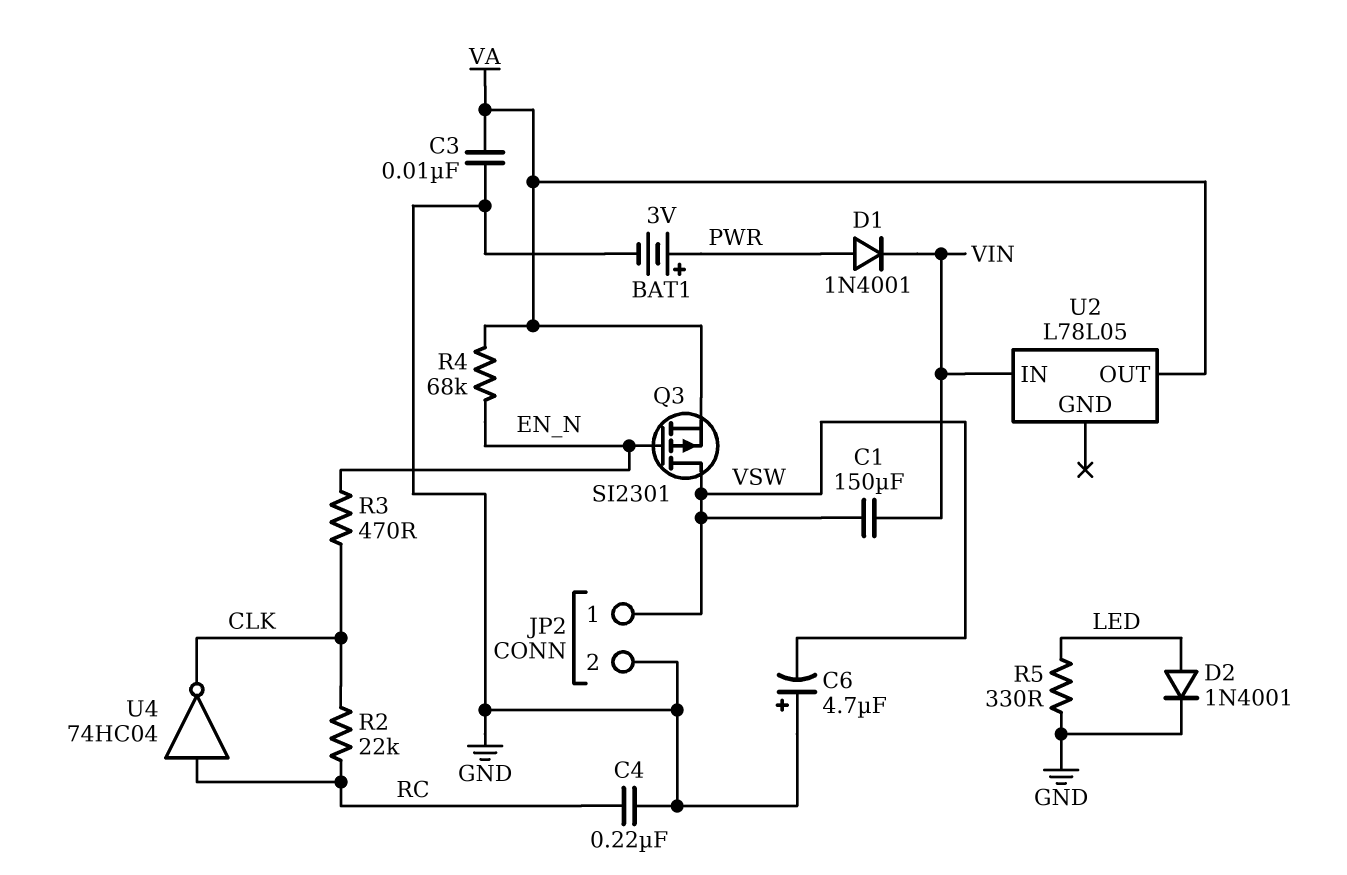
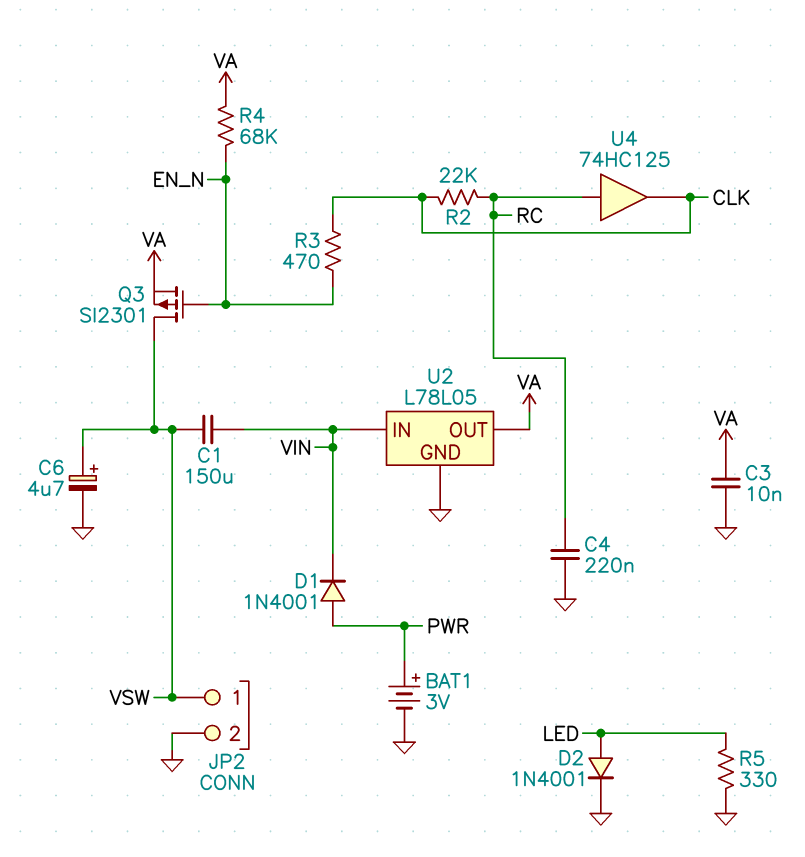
C6: 4.7uF (plus GND, minus VSW) -> 4.7uF (plus VSW, minus GND)
U2 pin GND: none -> GND
U4: NOT 74HC04 (in RC, out CLK) -> buffer 74HC125 (in RC, out CLK)

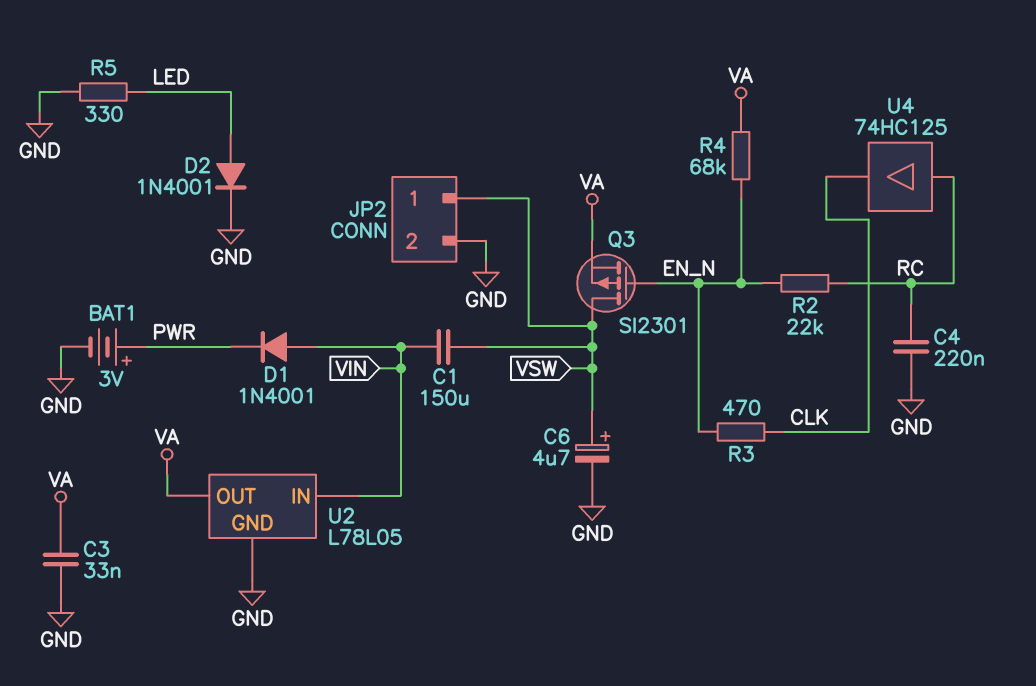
C3: 10nF (GND, VA) -> 33nF (GND, VA)
D1: diode 1N4001 (A PWR, K VIN) -> diode 1N4001 (A VIN, K PWR)
R2: 22k (CLK, RC) -> 22k (EN_N, RC)

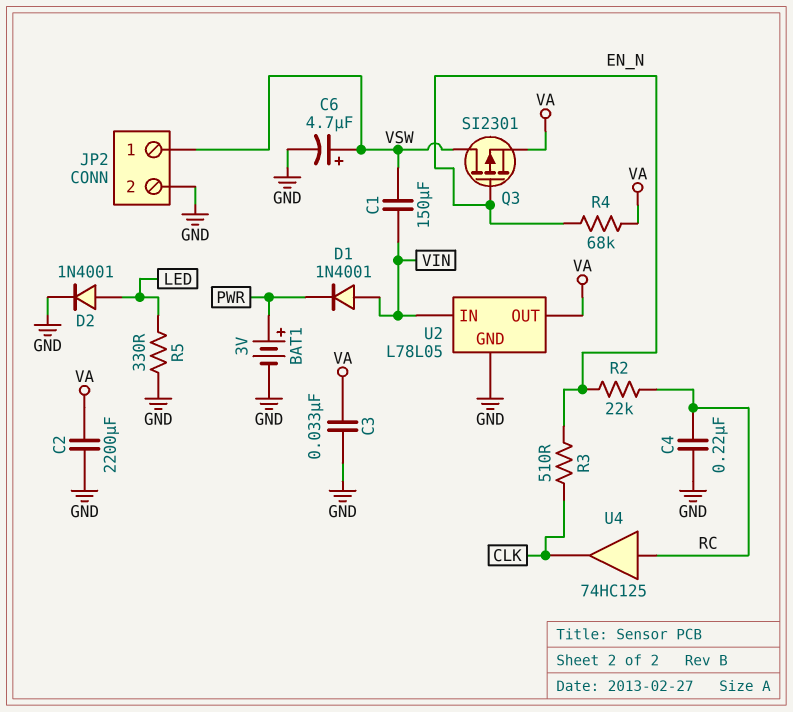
C2: none -> 2200uF (GND, VA)
R3: 470 (CLK, EN_N) -> 510 (CLK, EN_N)

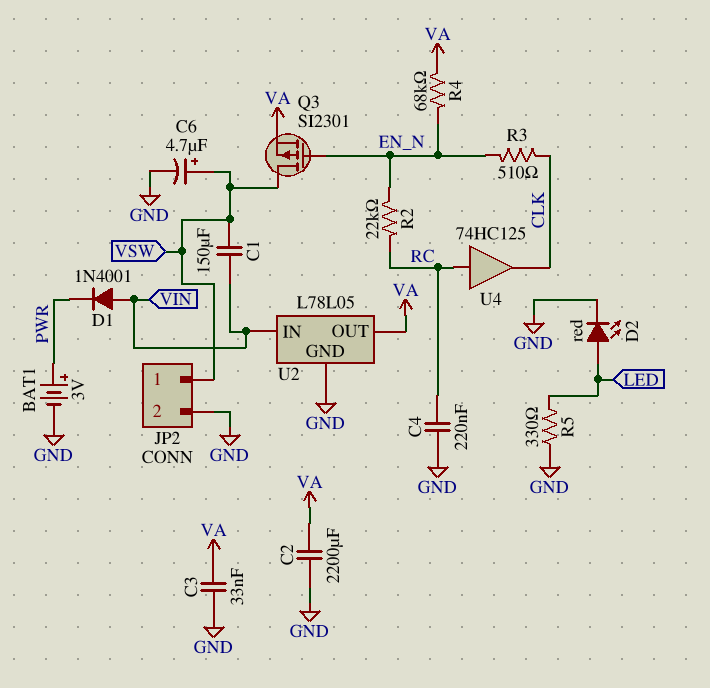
D2: diode 1N4001 (A LED, K GND) -> LED red (A LED, K GND)

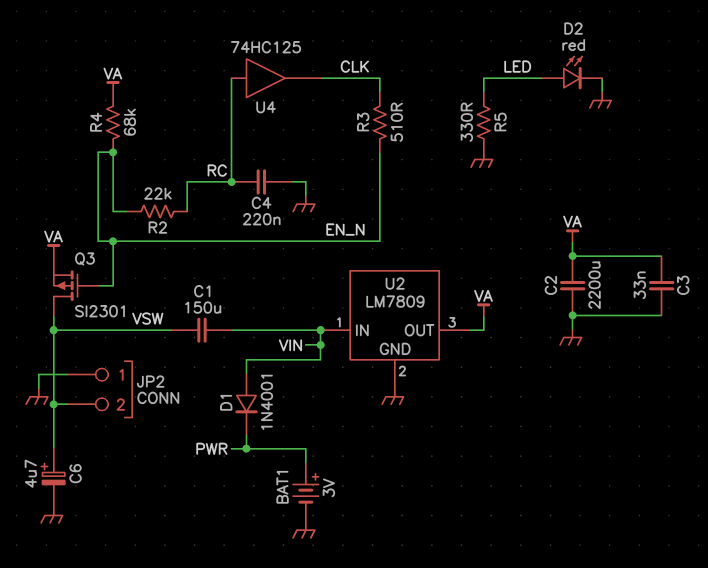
JP2 pin 1: VSW -> GND
JP2 pin 2: GND -> VSW
U2: L78L05 -> LM7809

